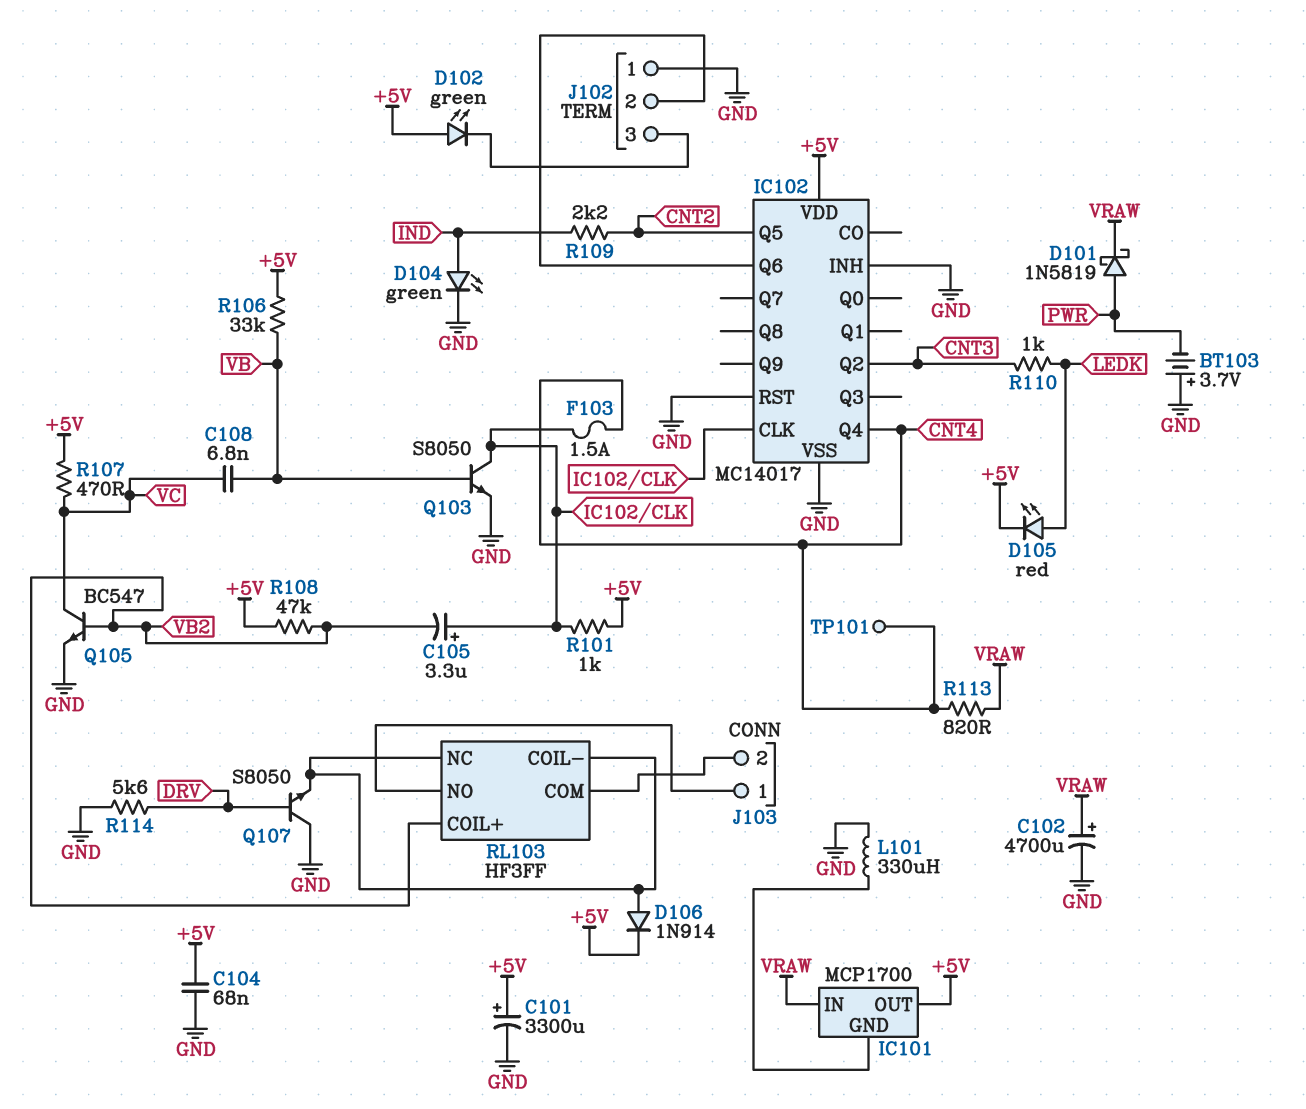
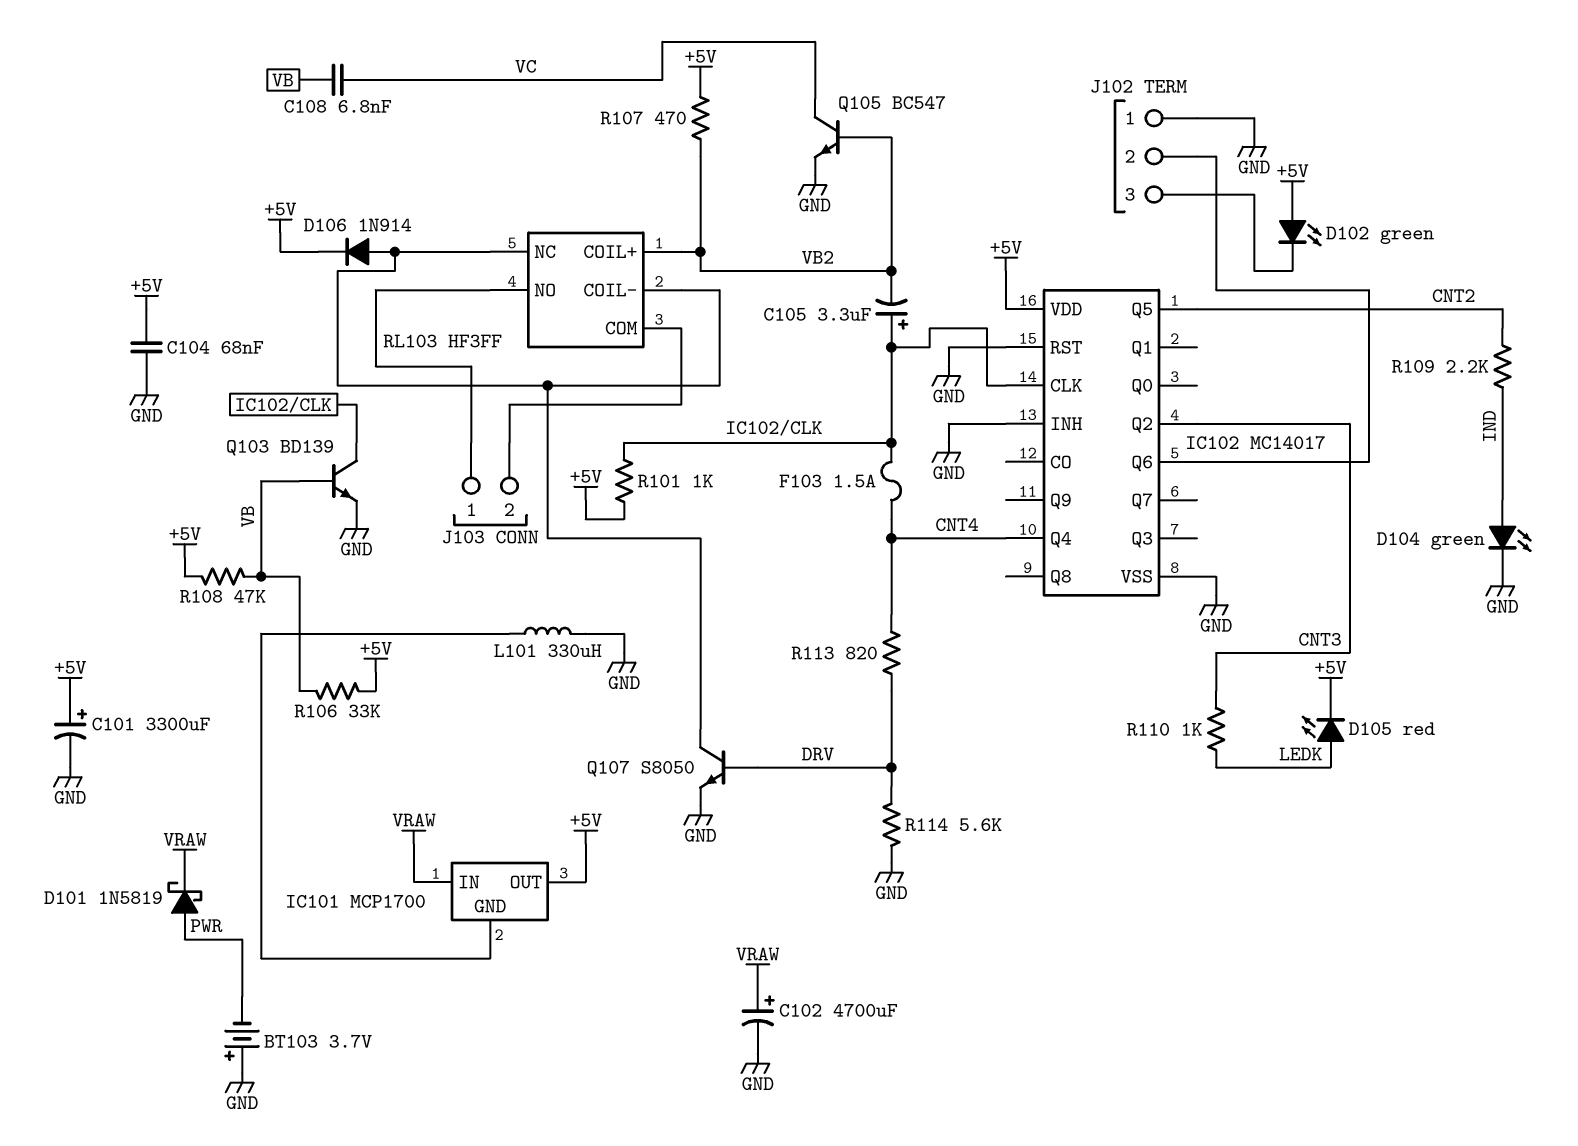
Q103: NPN S8050 (B VB, C IC102/CLK, E GND) -> NPN BD139 (B VB, C IC102/CLK, E GND)
Q107: NPN S8050 (B DRV, C GND, E RL103/COIL-) -> NPN S8050 (B DRV, C RL103/COIL-, E GND)
R107: 470 (+5V, VC) -> 470 (+5V, VB2)
R108: 47k (+5V, VB2) -> 47k (+5V, VB)
R113: 820 (CNT4, VRAW) -> 820 (CNT4, DRV)
TP101: test point (CNT4) -> none

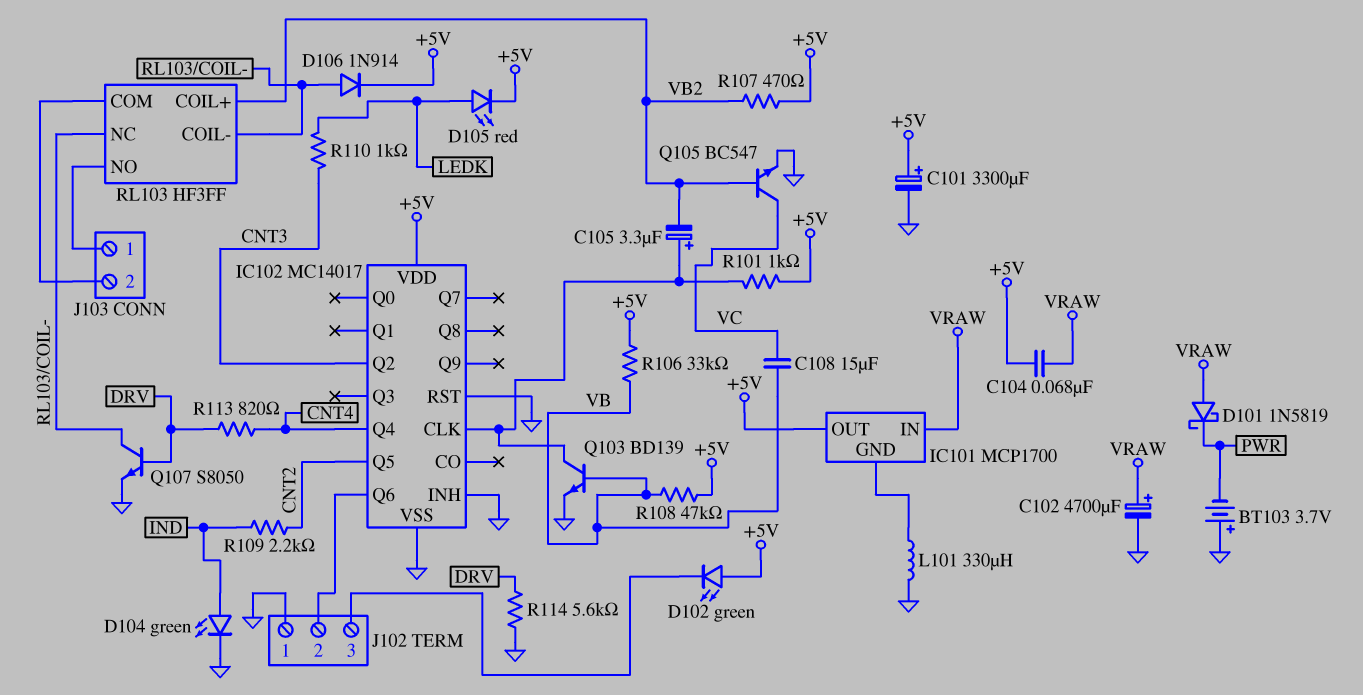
C104: 68nF (+5V, GND) -> 68nF (+5V, VRAW)
C108: 6.8nF (VB, VC) -> 15uF (VB, VC)
D101: schottky 1N5819 (A PWR, K VRAW) -> schottky 1N5819 (A VRAW, K PWR)
F103: 1.5A (CNT4, IC102/CLK) -> none

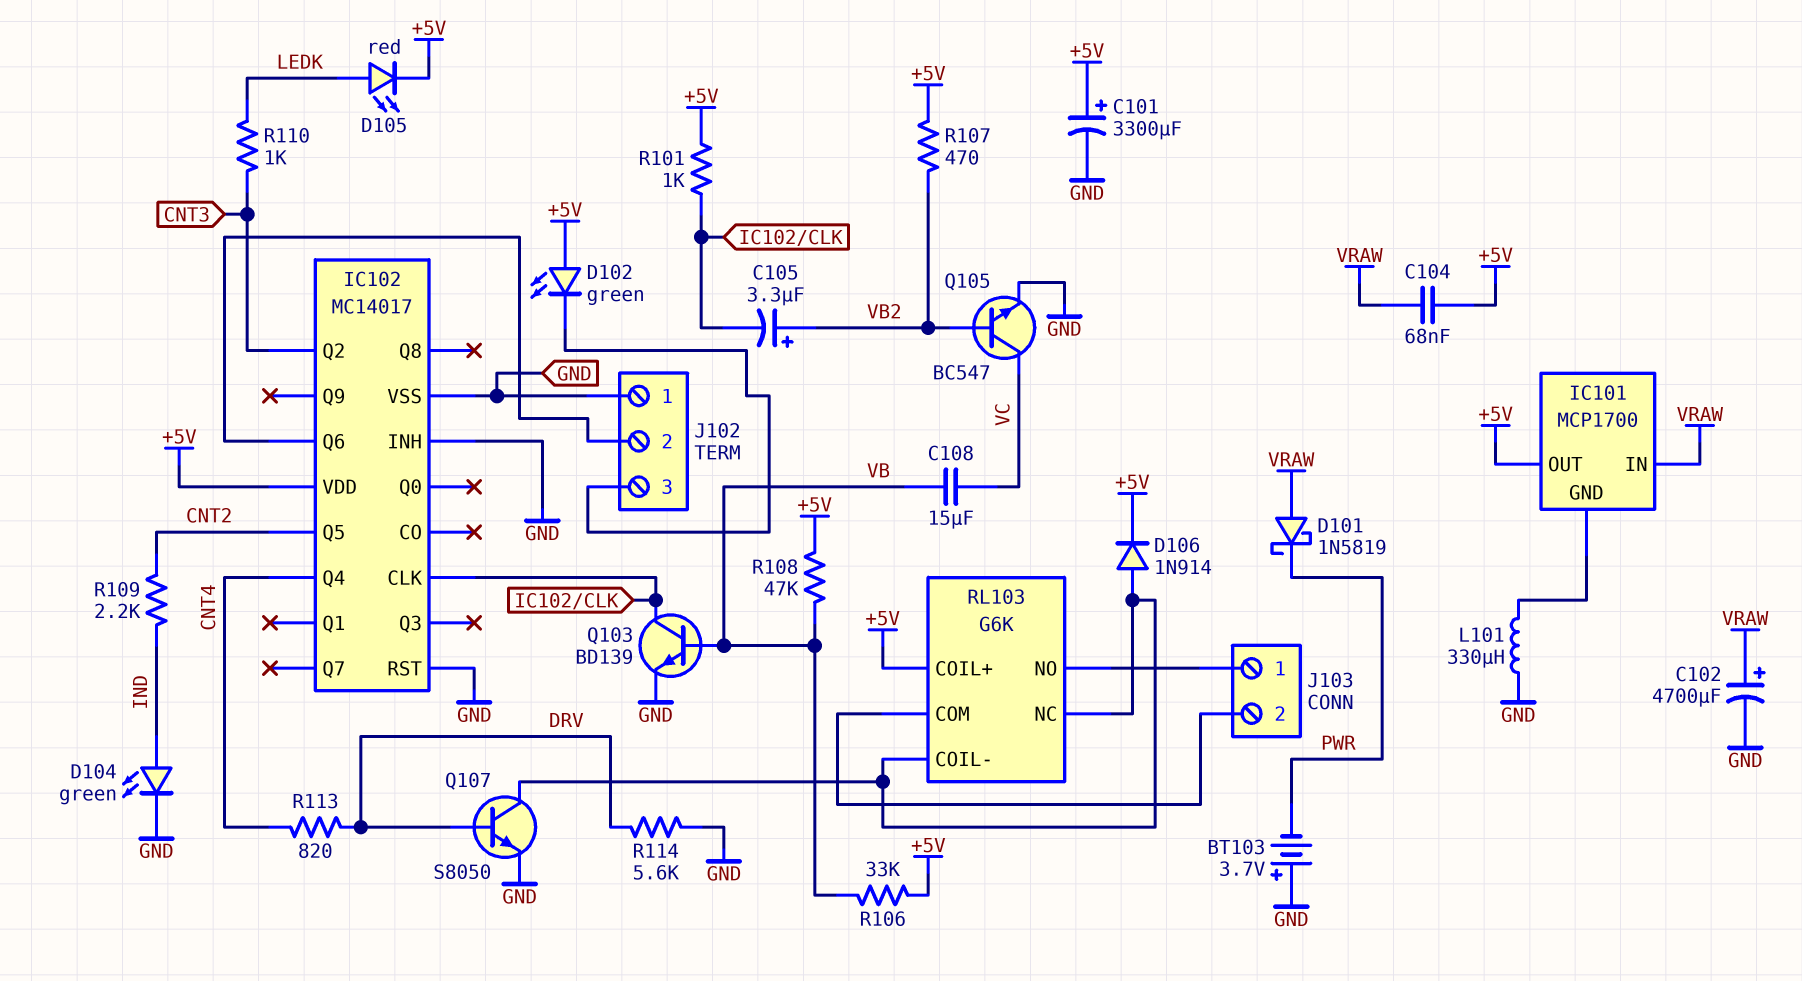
C105: 3.3uF (plus IC102/CLK, minus VB2) -> 3.3uF (plus VB2, minus IC102/CLK)
RL103: HF3FF -> G6K
RL103 pin COIL+: VB2 -> +5V

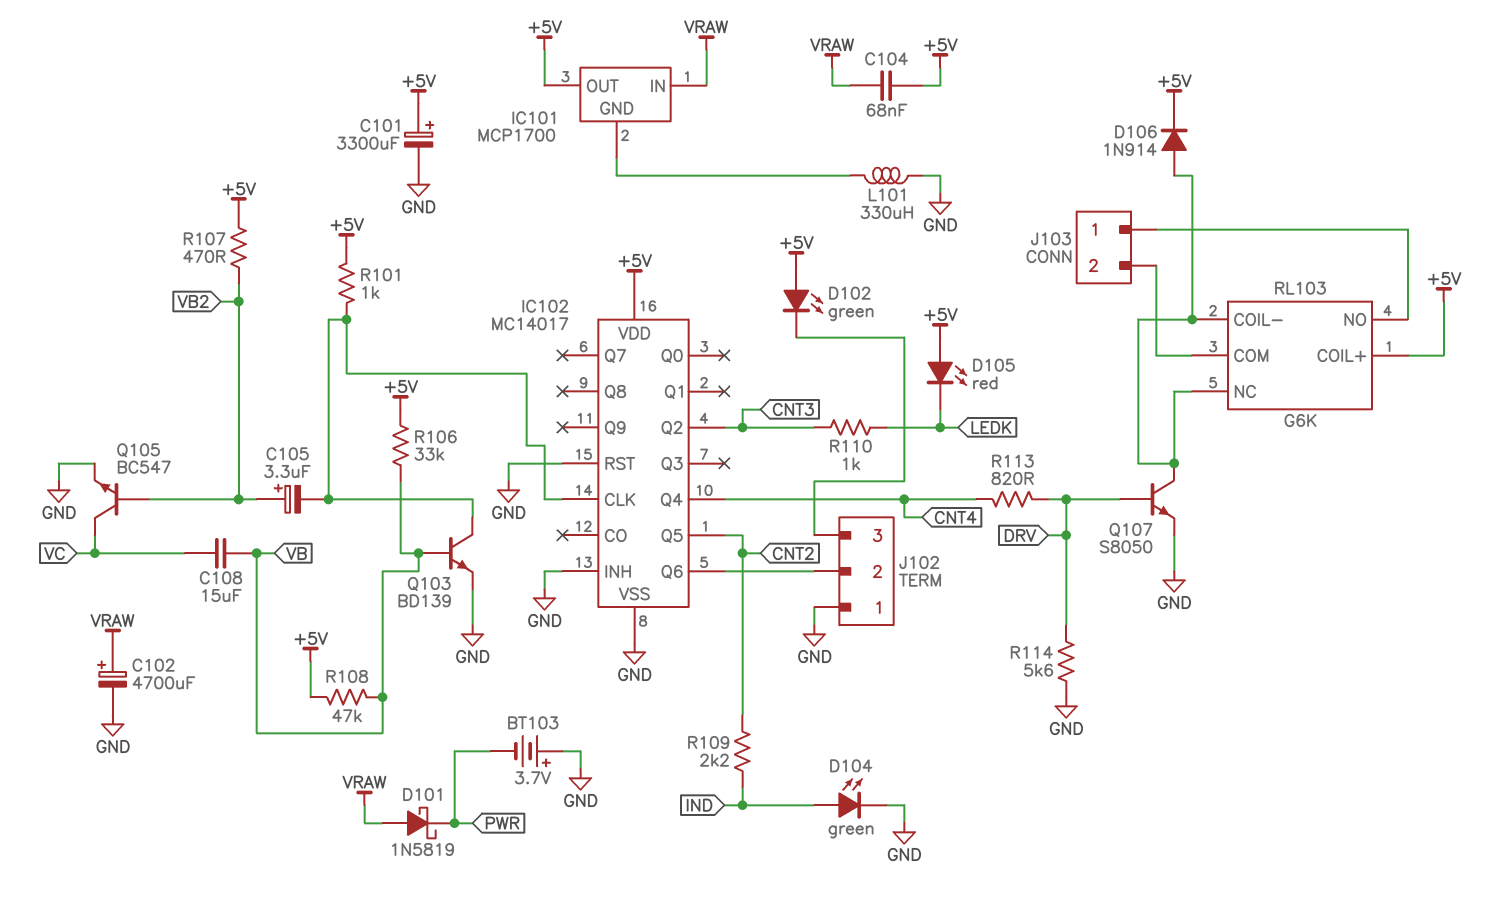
D105: LED red (A LEDK, K +5V) -> LED red (A +5V, K LEDK)

